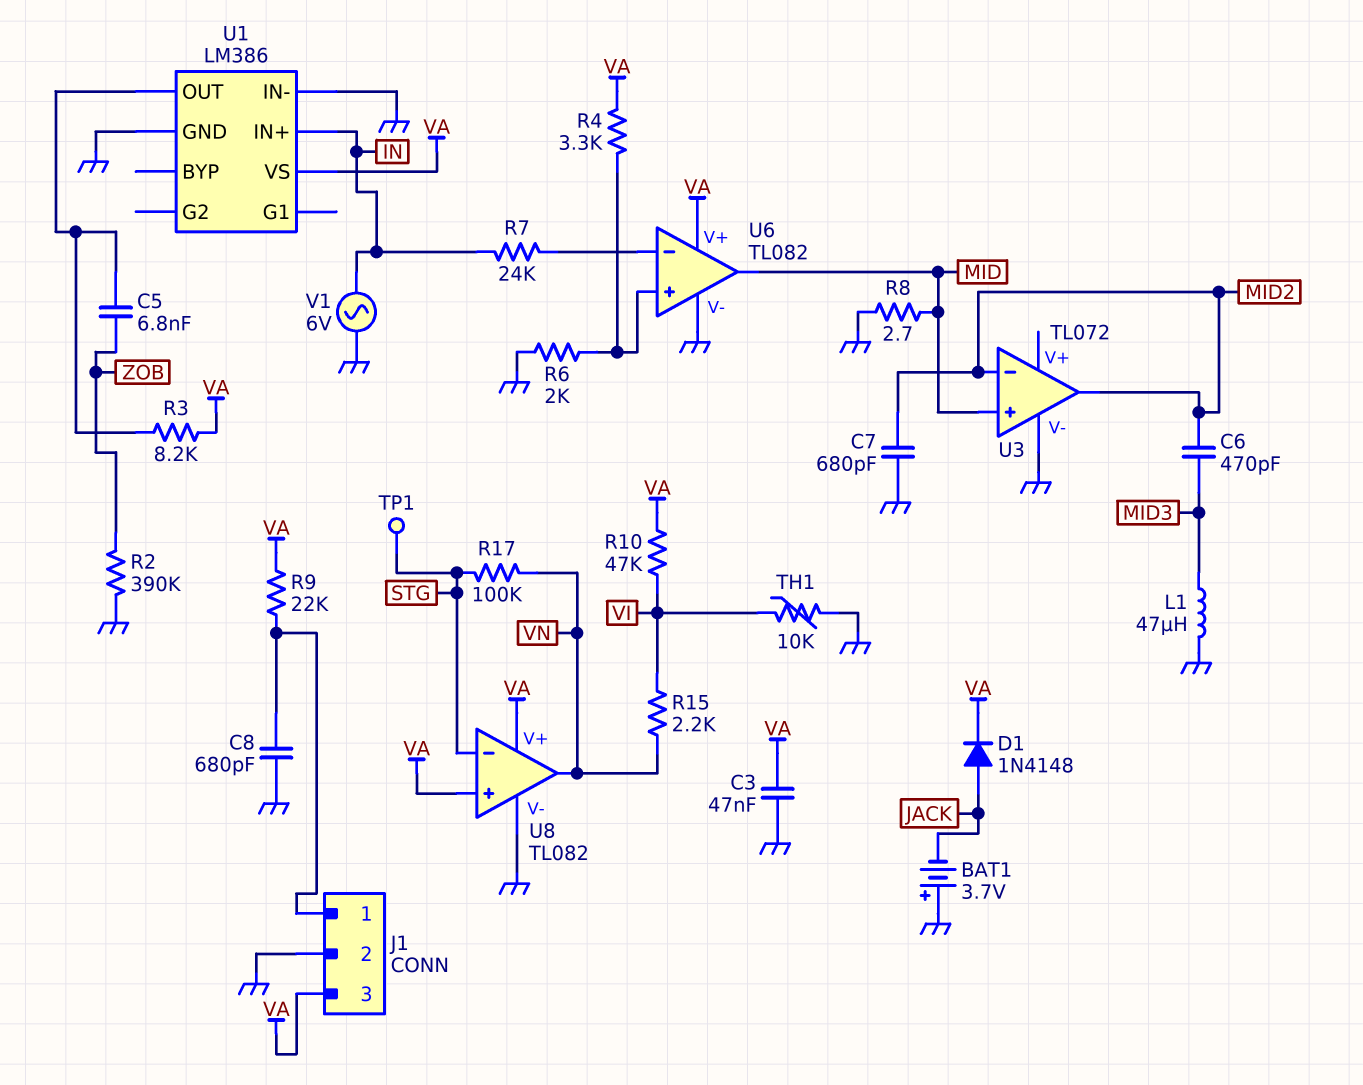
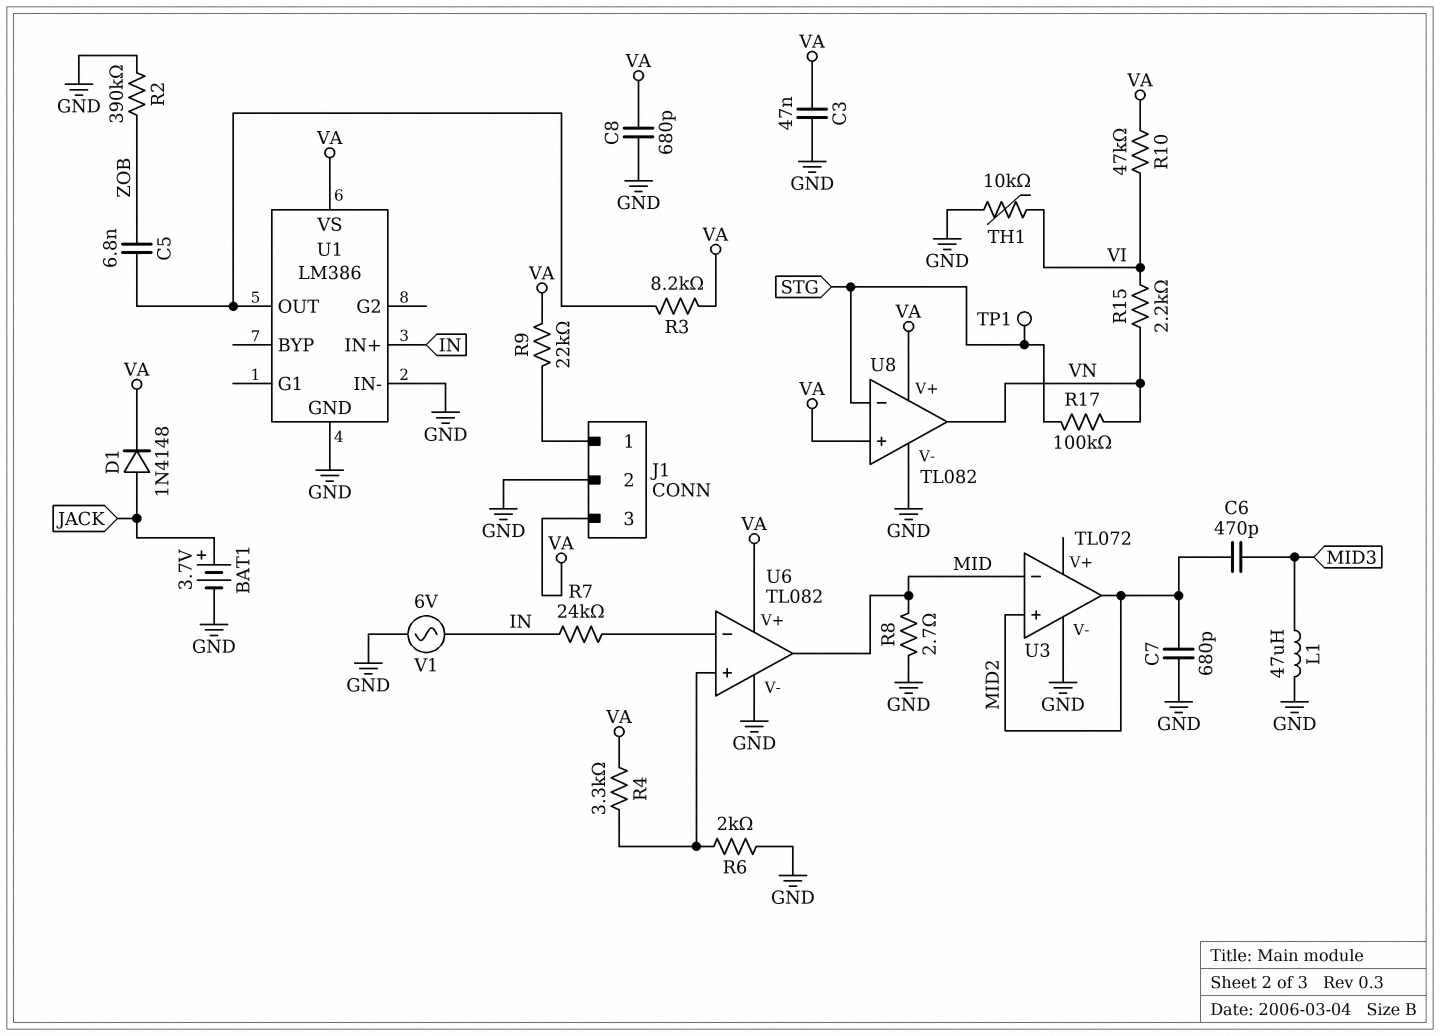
BAT1: 3.7V (plus GND, minus JACK) -> 3.7V (plus JACK, minus GND)
C8: 680pF (GND, J1/1) -> 680pF (GND, VA)
U3 pin in+: MID -> MID2
U3 pin in-: MID2 -> MID

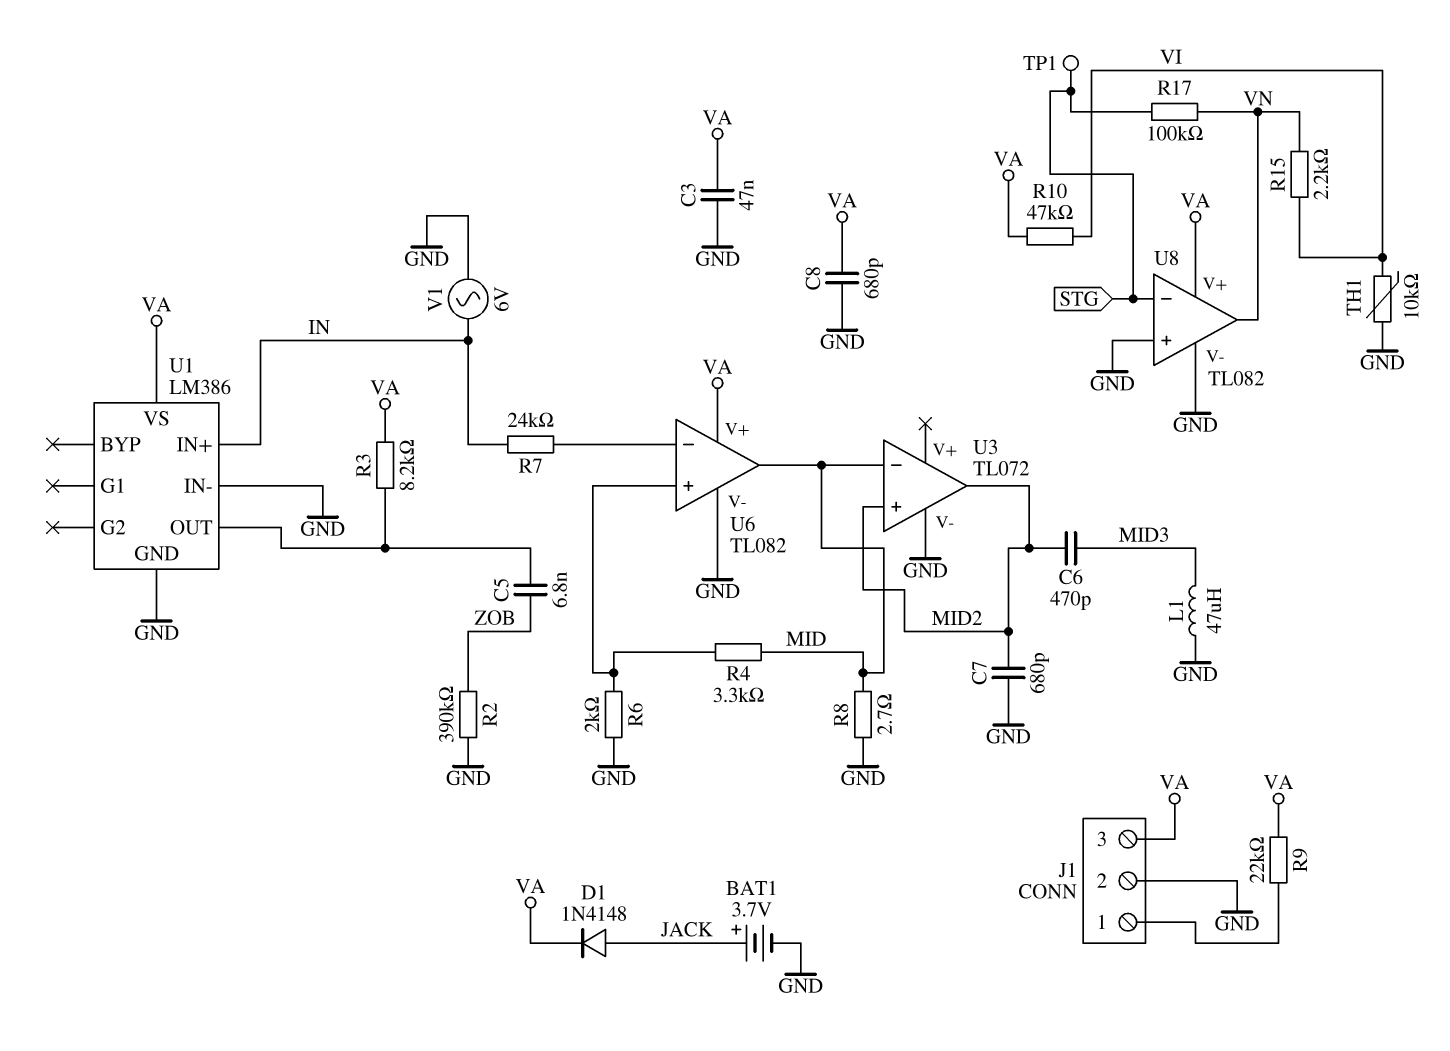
R4: 3.3k (U6/in+, VA) -> 3.3k (MID, U6/in+)
U8 pin in+: VA -> GND

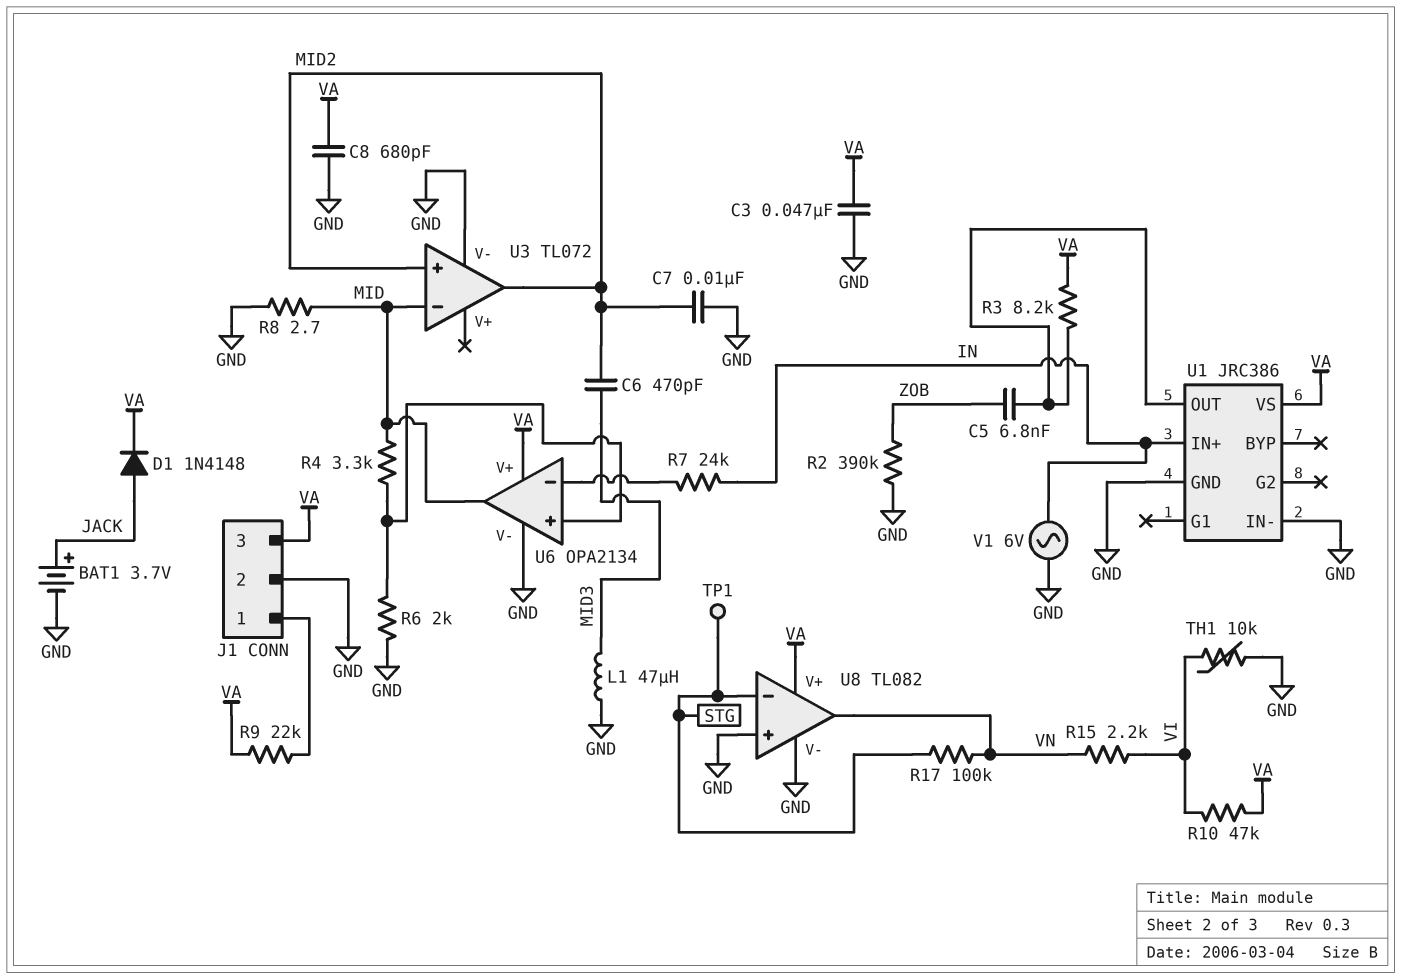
C7: 680pF (GND, MID2) -> 10nF (GND, MID2)
U1: LM386 -> JRC386
U6: TL082 -> OPA2134

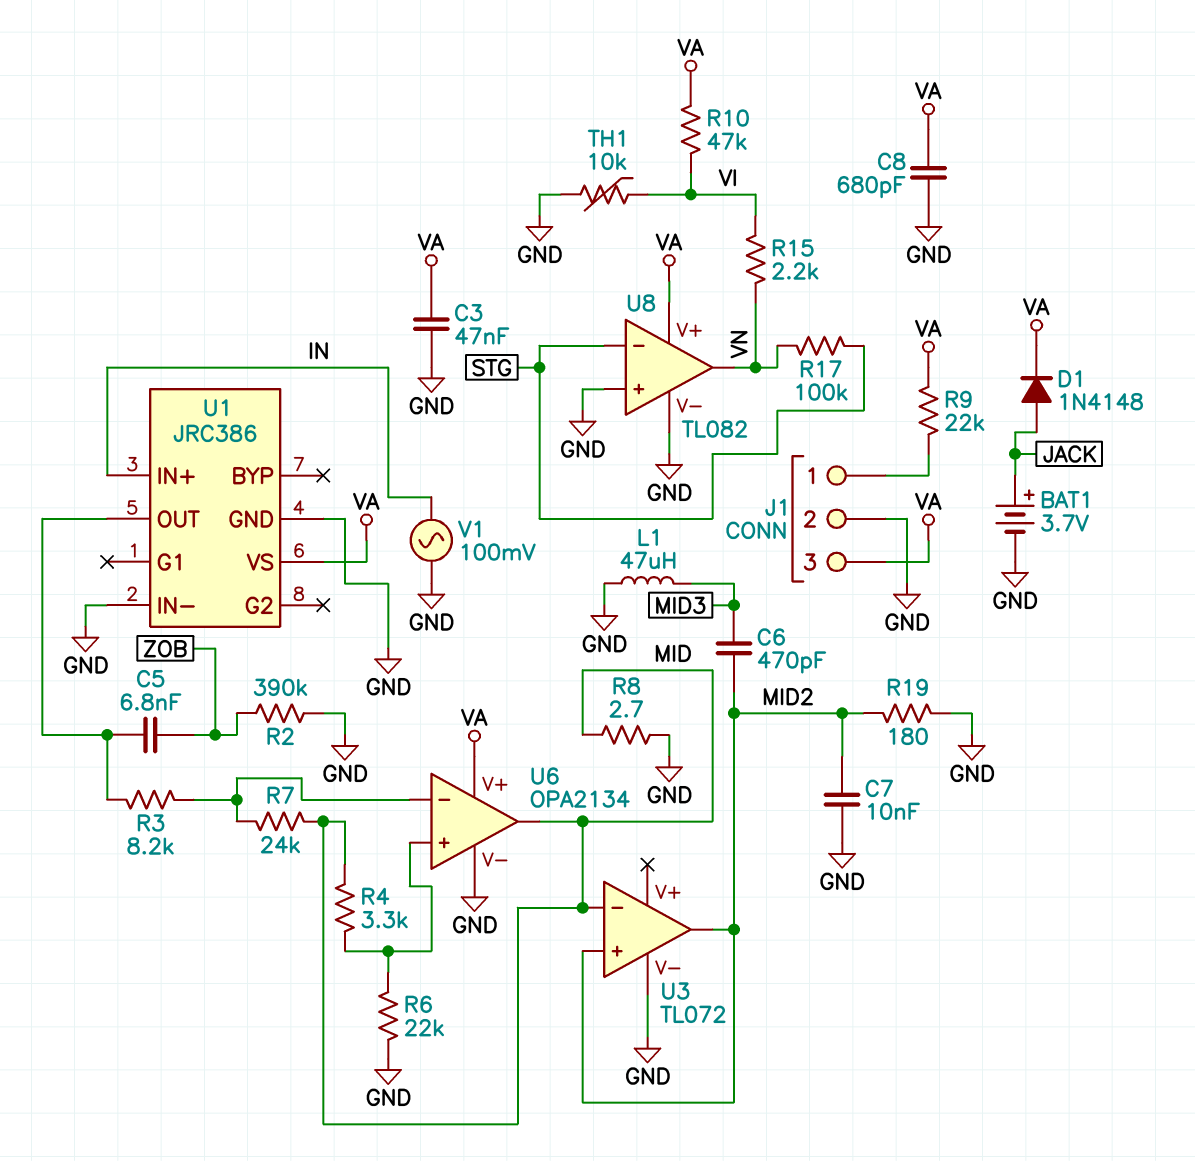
R3: 8.2k (U1/OUT, VA) -> 8.2k (U1/OUT, U6/in-)
R6: 2k (GND, U6/in+) -> 22k (GND, U6/in+)
R7: 24k (IN, U6/in-) -> 24k (MID, U6/in-)
R19: none -> 180 (GND, MID2)
TP1: test point (STG) -> none
V1: AC 6V (GND, IN) -> AC 100mV (GND, IN)

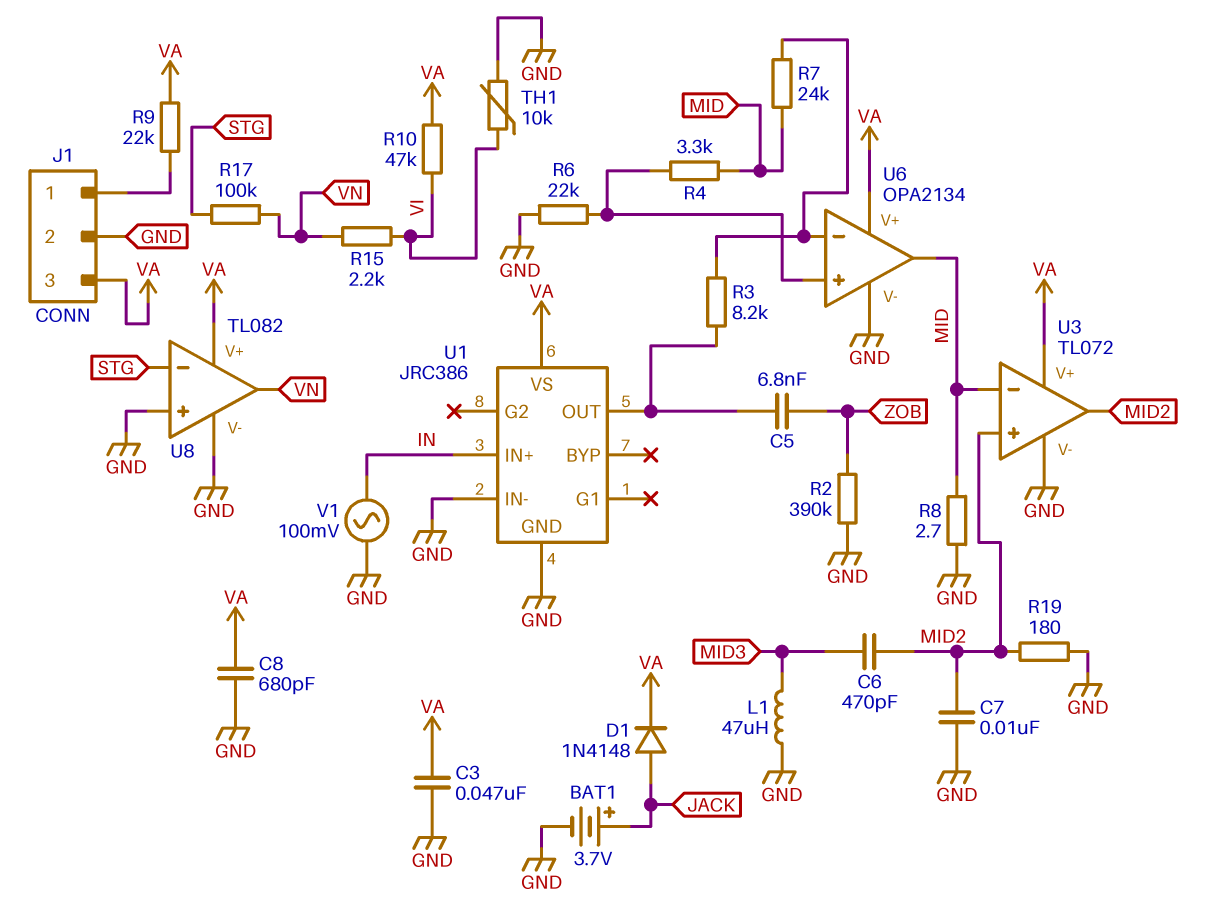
U3 pin V+: none -> VA

